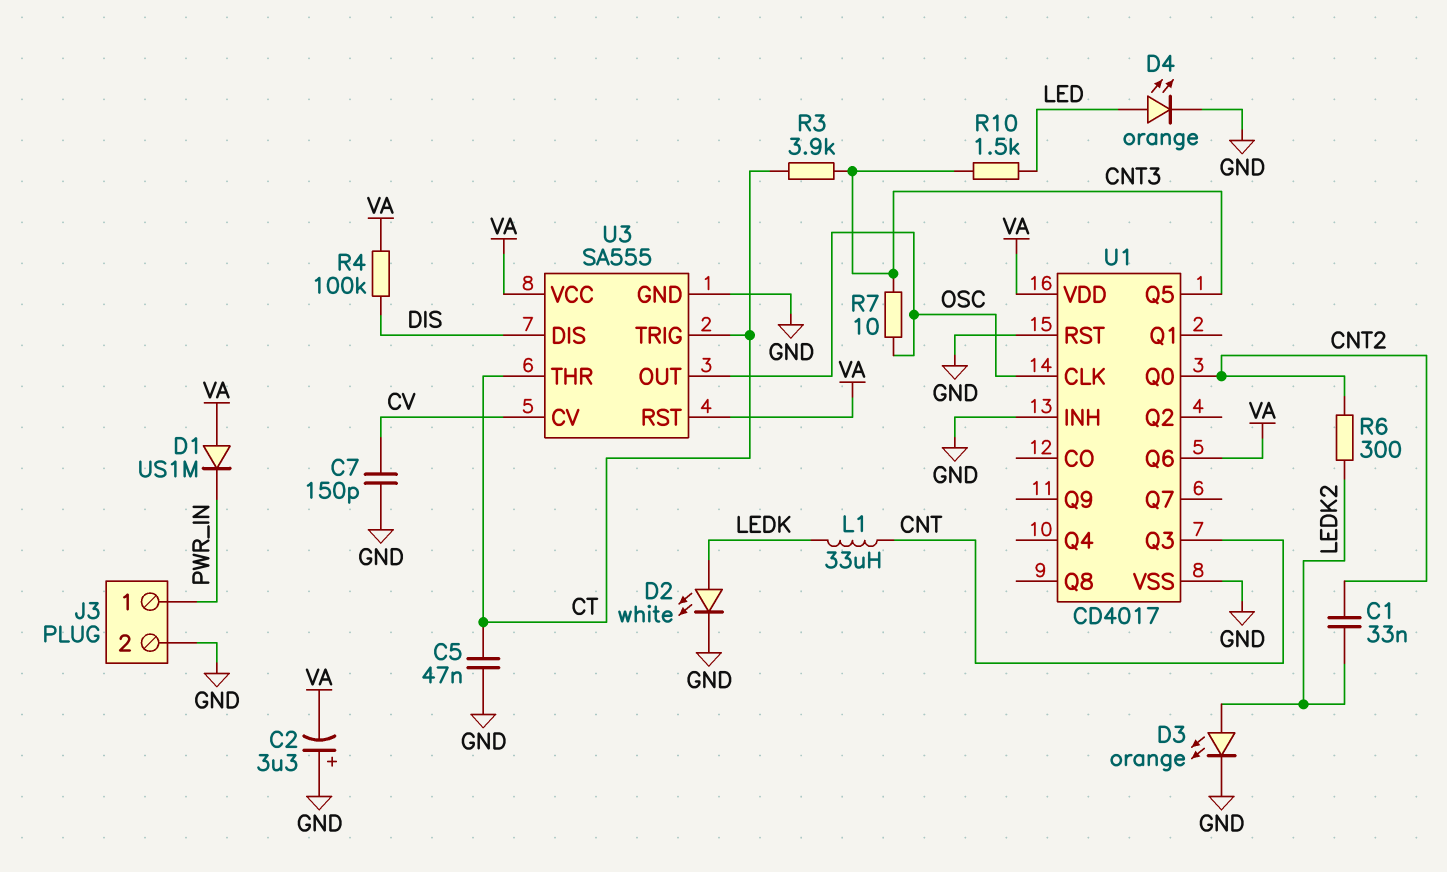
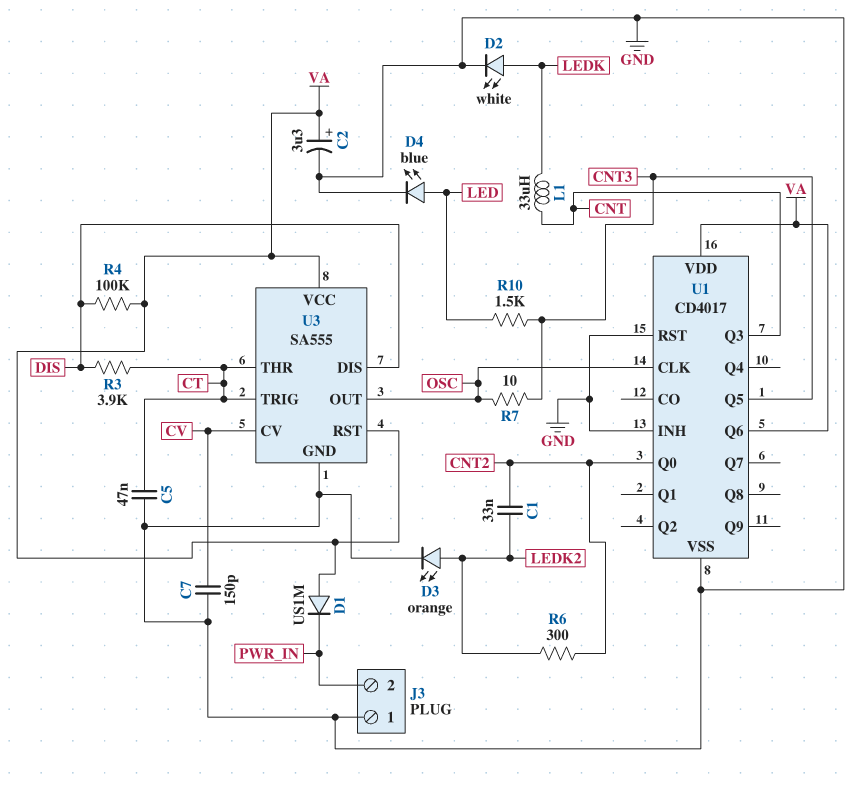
C2: 3.3uF (plus GND, minus VA) -> 3.3uF (plus VA, minus GND)
D4: LED orange (A LED, K GND) -> LED blue (A LED, K GND)
J3 pin 1: PWR_IN -> GND
J3 pin 2: GND -> PWR_IN
R3: 3.9k (CNT3, CT) -> 3.9k (CT, DIS)

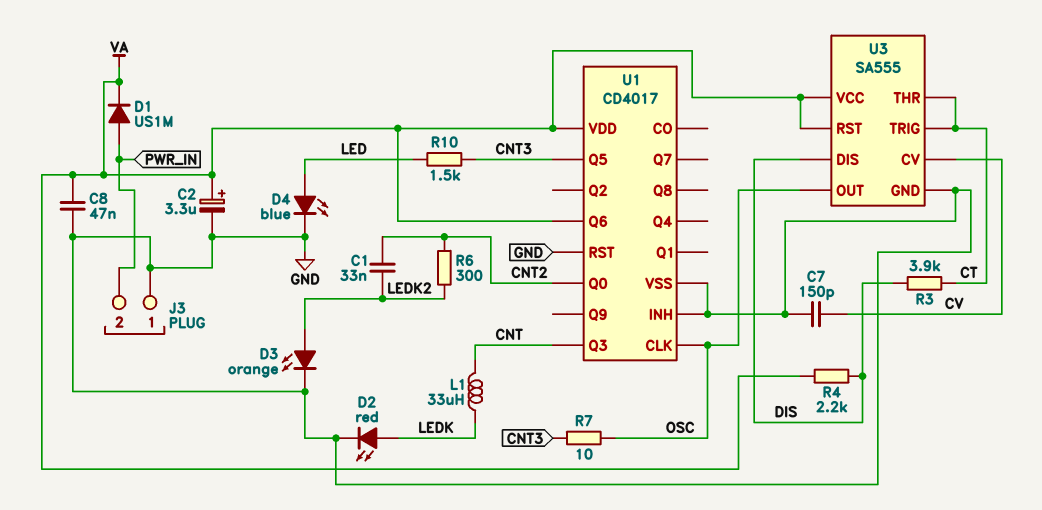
C5: 47nF (CT, GND) -> none
C8: none -> 47nF (GND, VA)
D1: diode US1M (A VA, K PWR_IN) -> diode US1M (A PWR_IN, K VA)
D2: LED white (A LEDK, K GND) -> LED red (A LEDK, K GND)
R4: 100k (DIS, VA) -> 2.2k (DIS, VA)

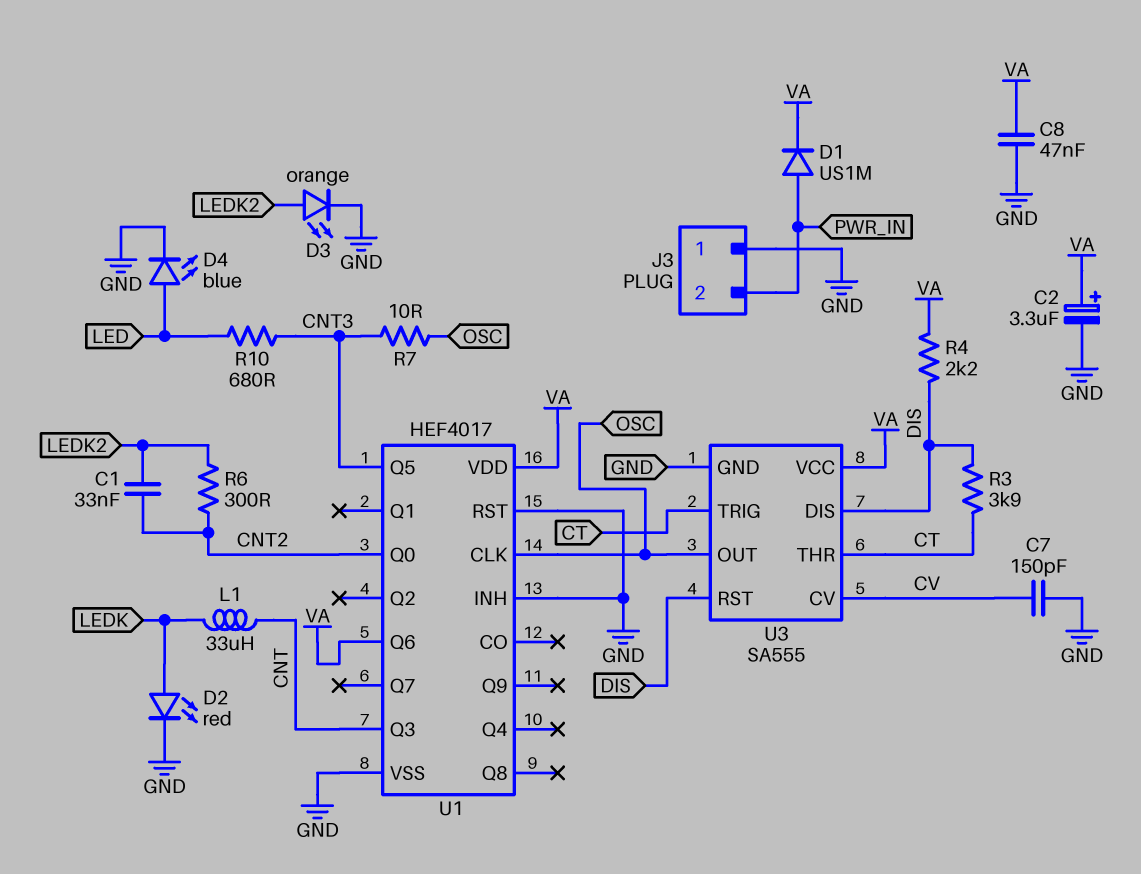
R10: 1.5k (CNT3, LED) -> 680 (CNT3, LED)
U1: CD4017 -> HEF4017
U3 pin RST: VA -> DIS

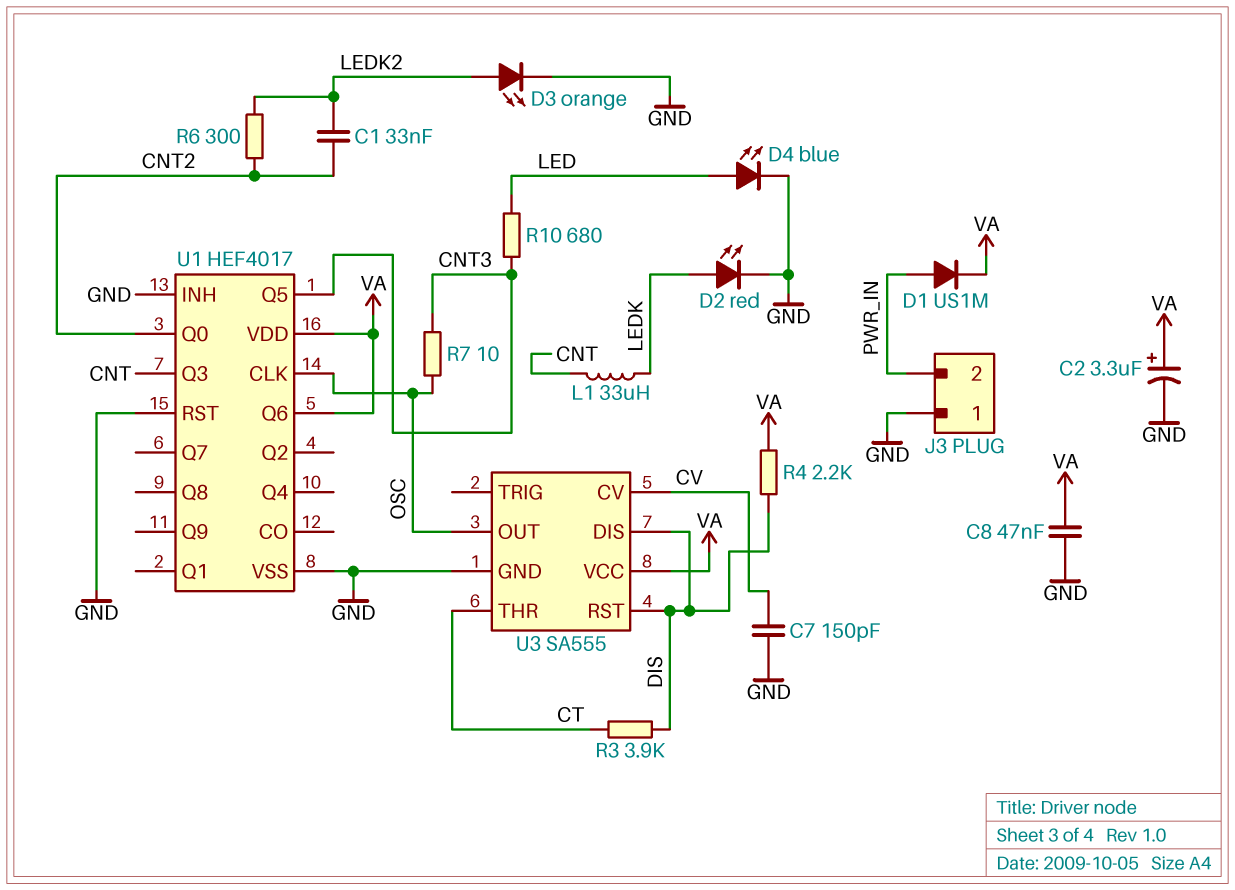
U3 pin TRIG: CT -> none

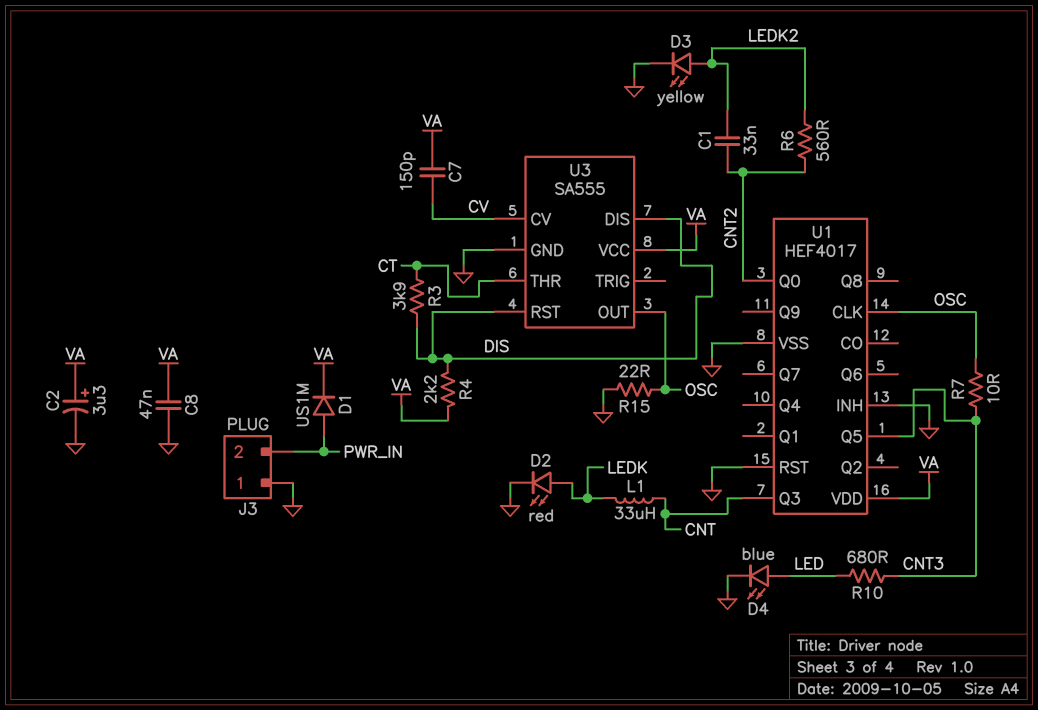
C7: 150pF (CV, GND) -> 150pF (CV, VA)
D3: LED orange (A LEDK2, K GND) -> LED yellow (A LEDK2, K GND)
R6: 300 (CNT2, LEDK2) -> 560 (CNT2, LEDK2)
R15: none -> 22 (GND, OSC)
U1 pin Q6: VA -> none

